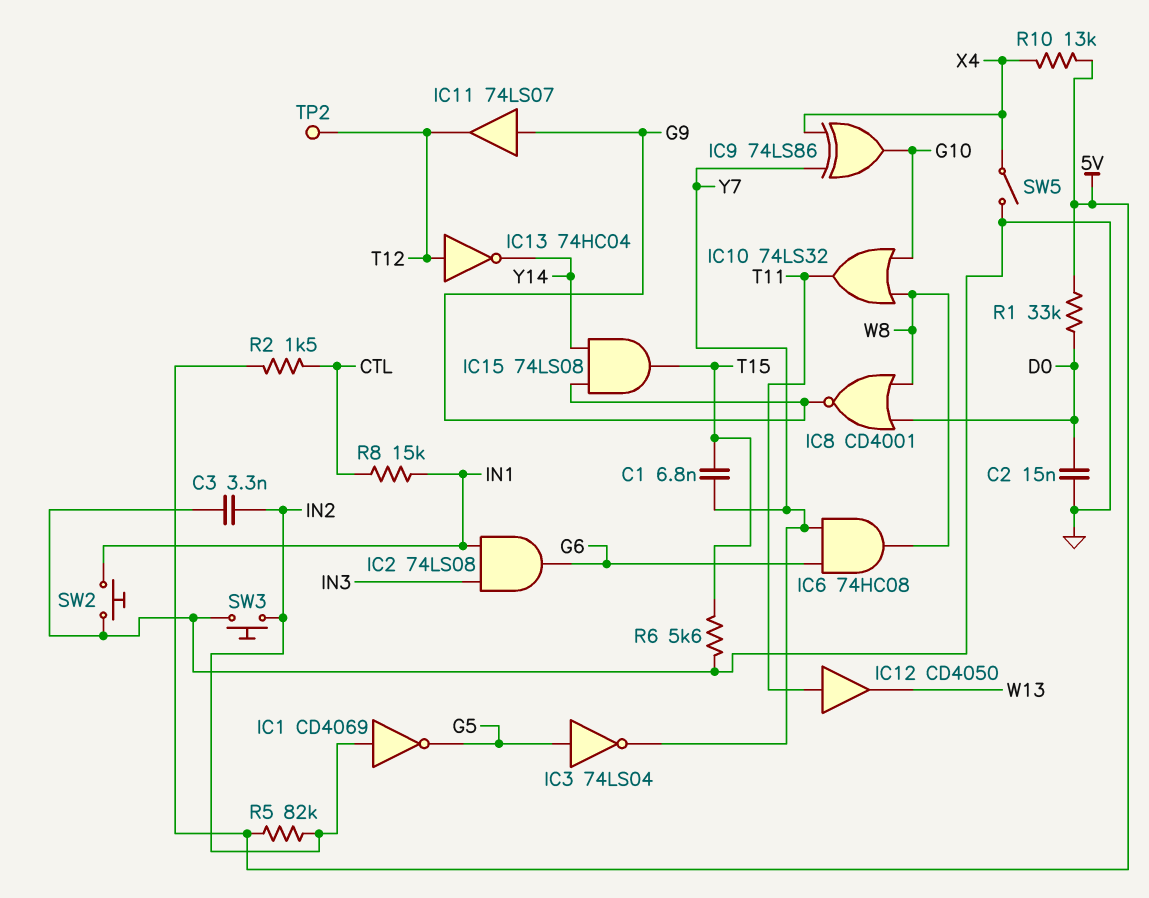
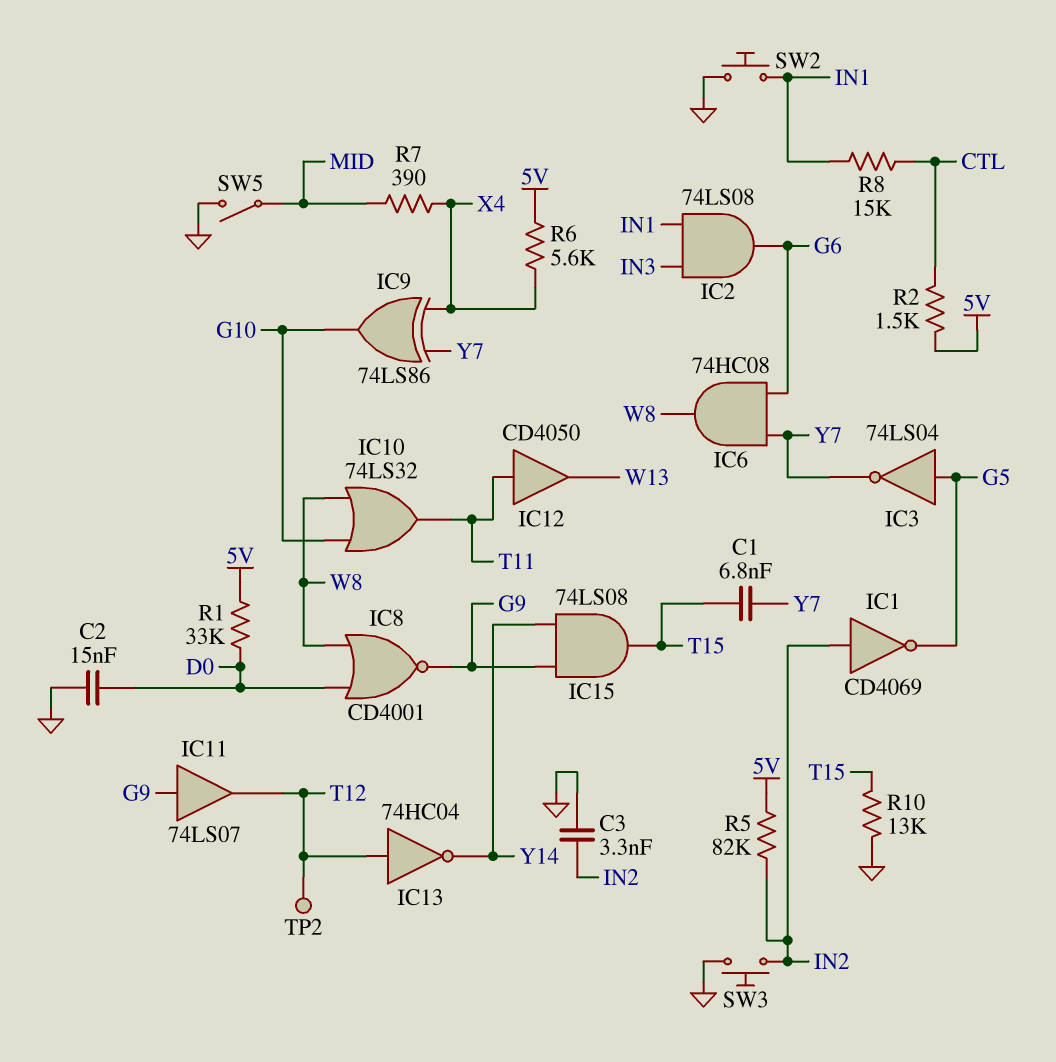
R6: 5.6k (GND, T15) -> 5.6k (5V, X4)
R7: none -> 390 (MID, X4)
R10: 13k (5V, X4) -> 13k (GND, T15)
SW5: switch (GND, X4) -> switch (GND, MID)

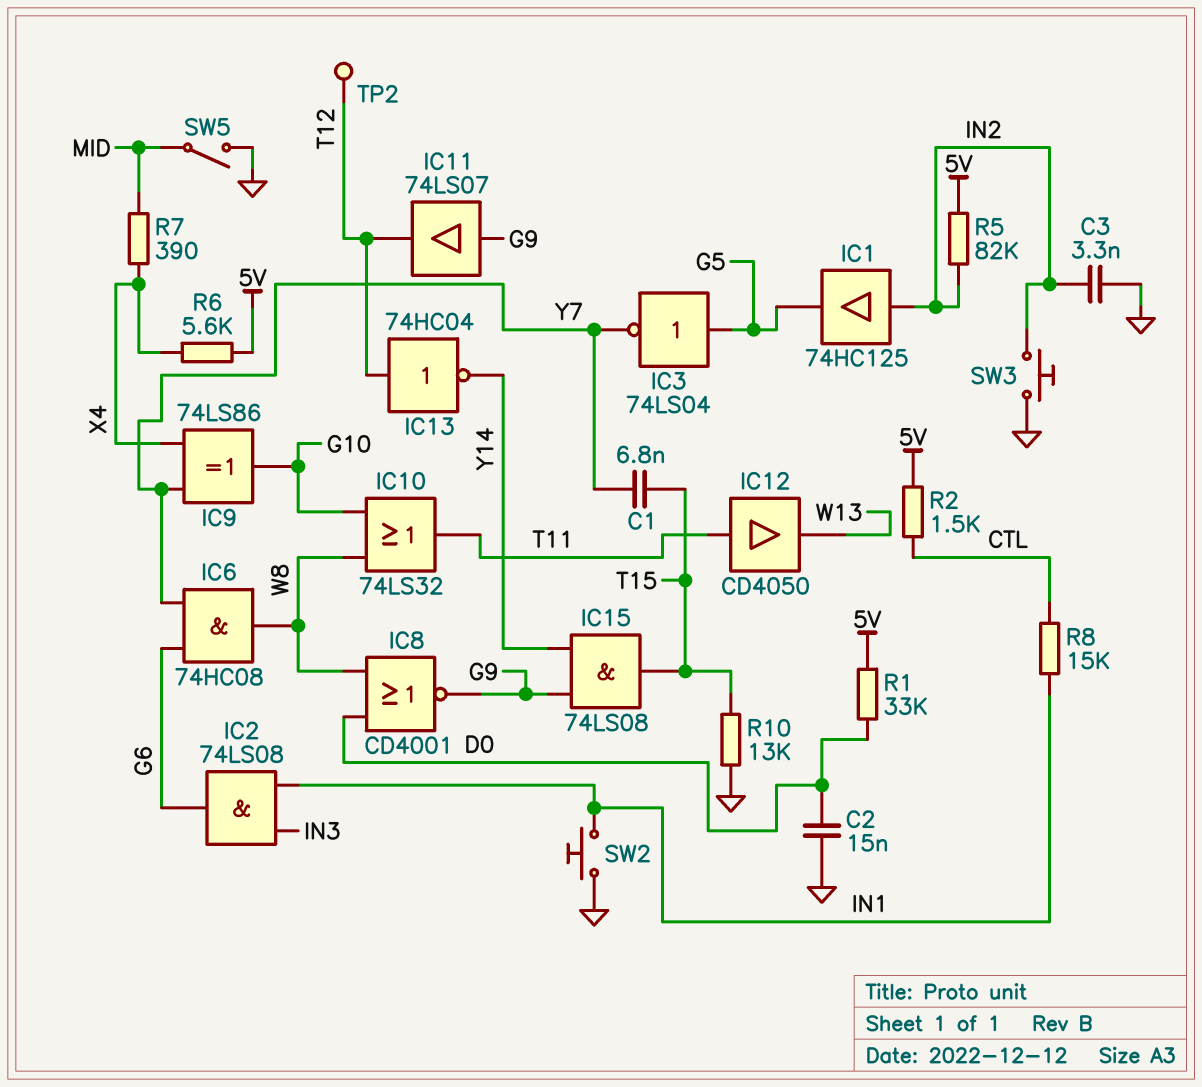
IC1: NOT CD4069 (in IN2, out G5) -> buffer 74HC125 (in IN2, out G5)

